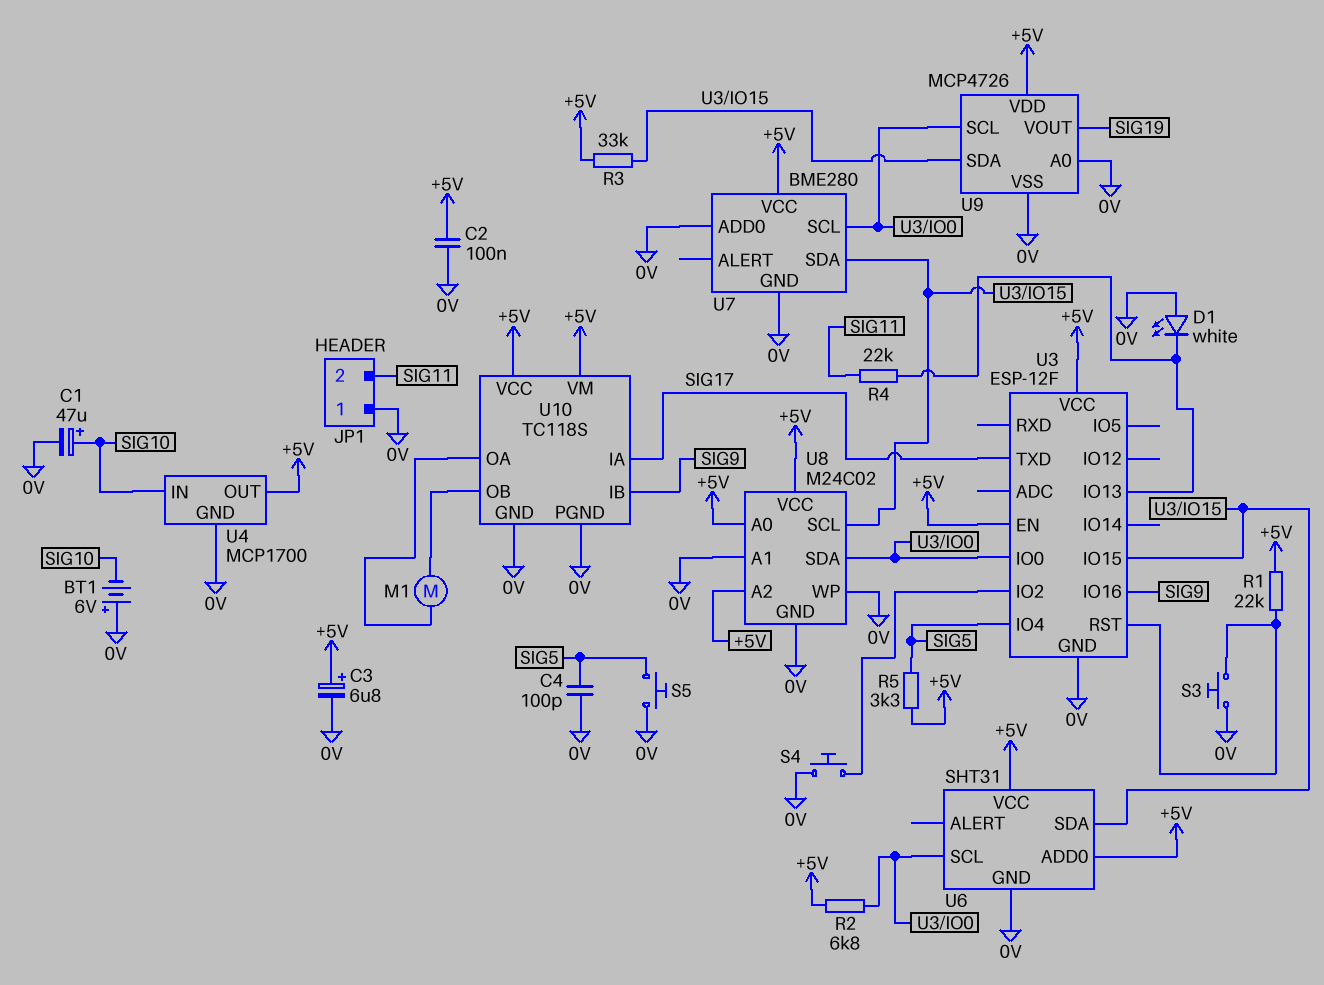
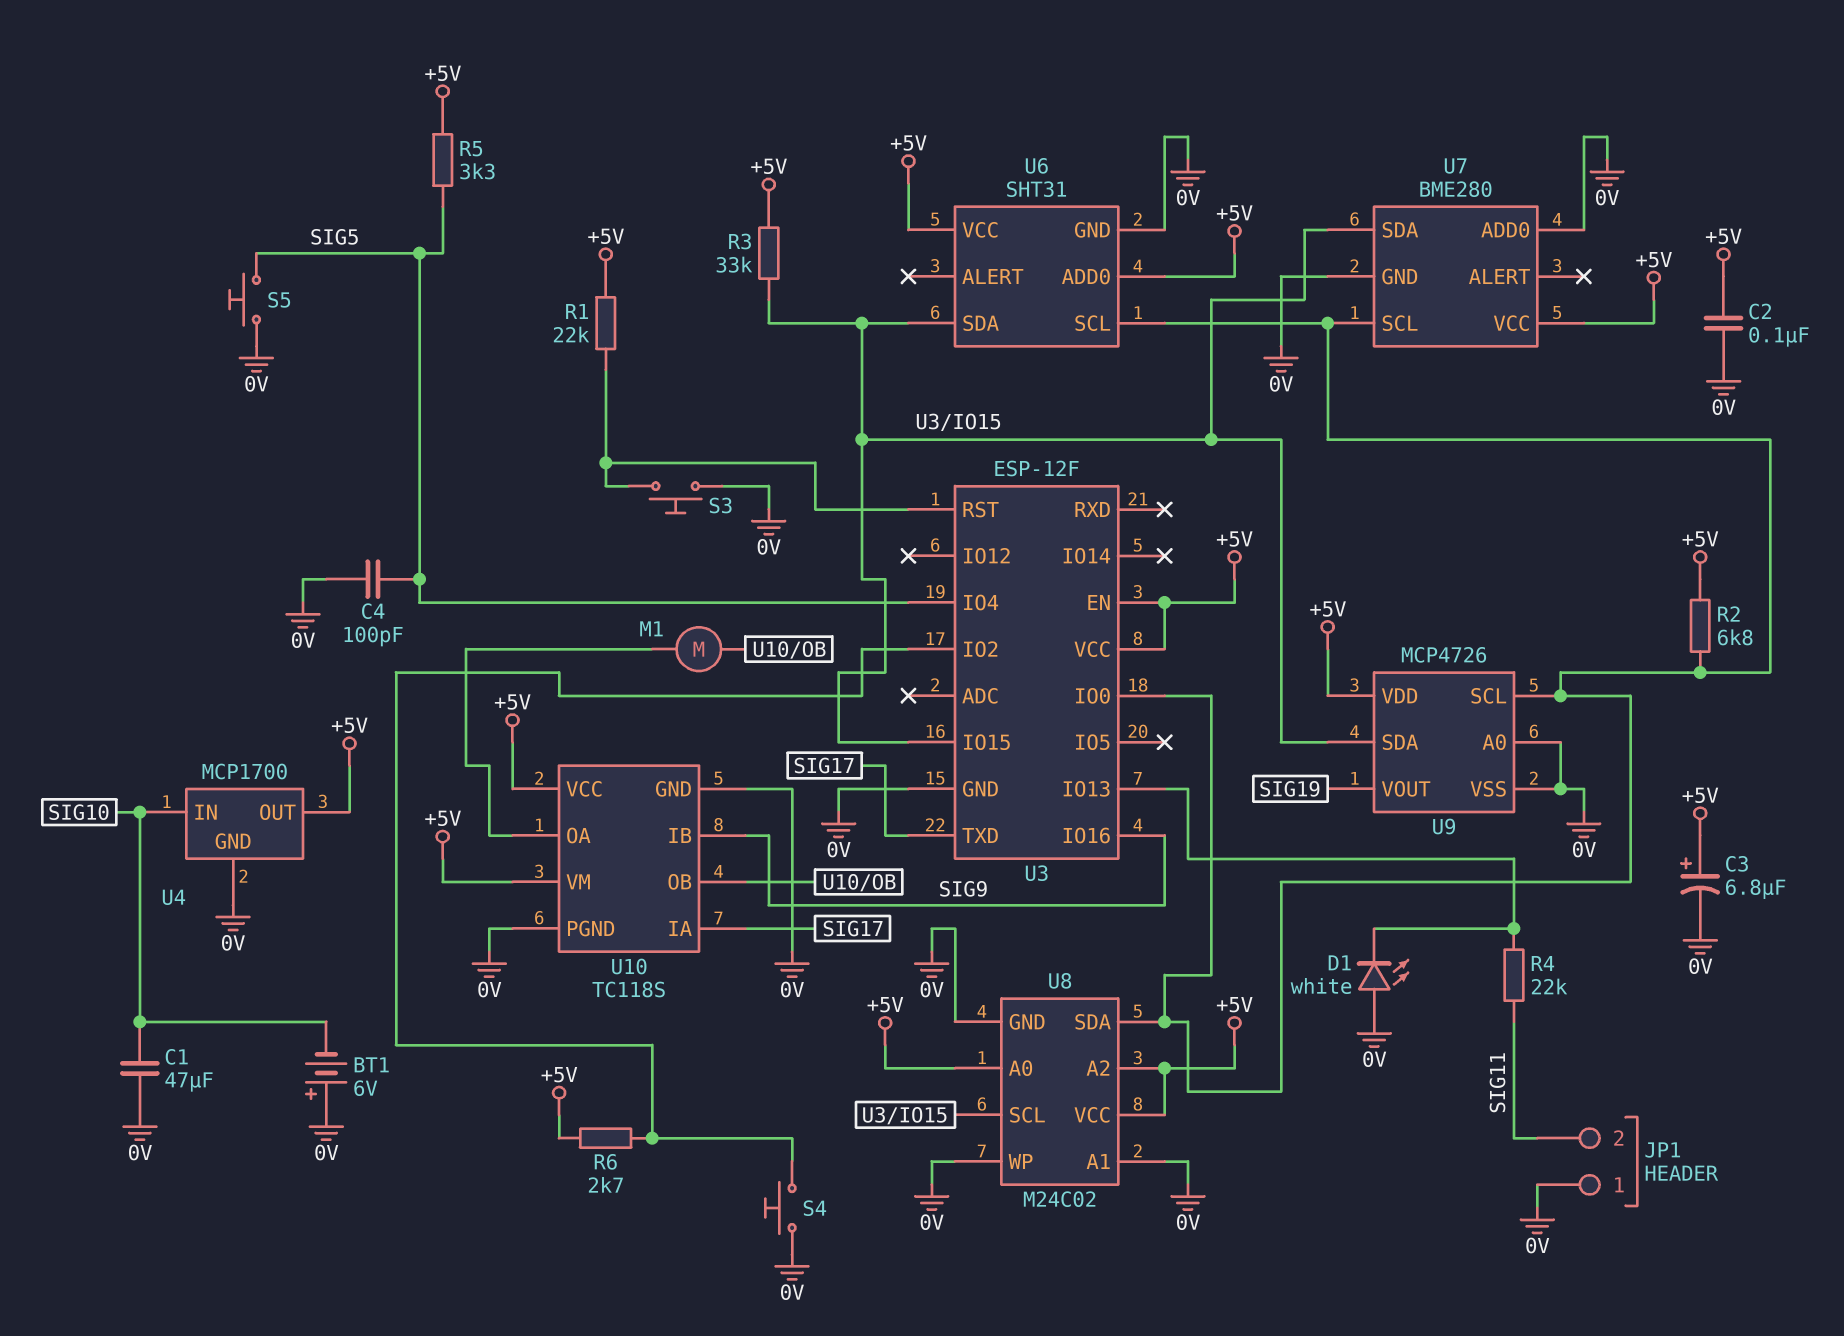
C1: 47uF (plus SIG10, minus 0V) -> 47uF (0V, SIG10)
R6: none -> 2.7k (+5V, U3/IO2)

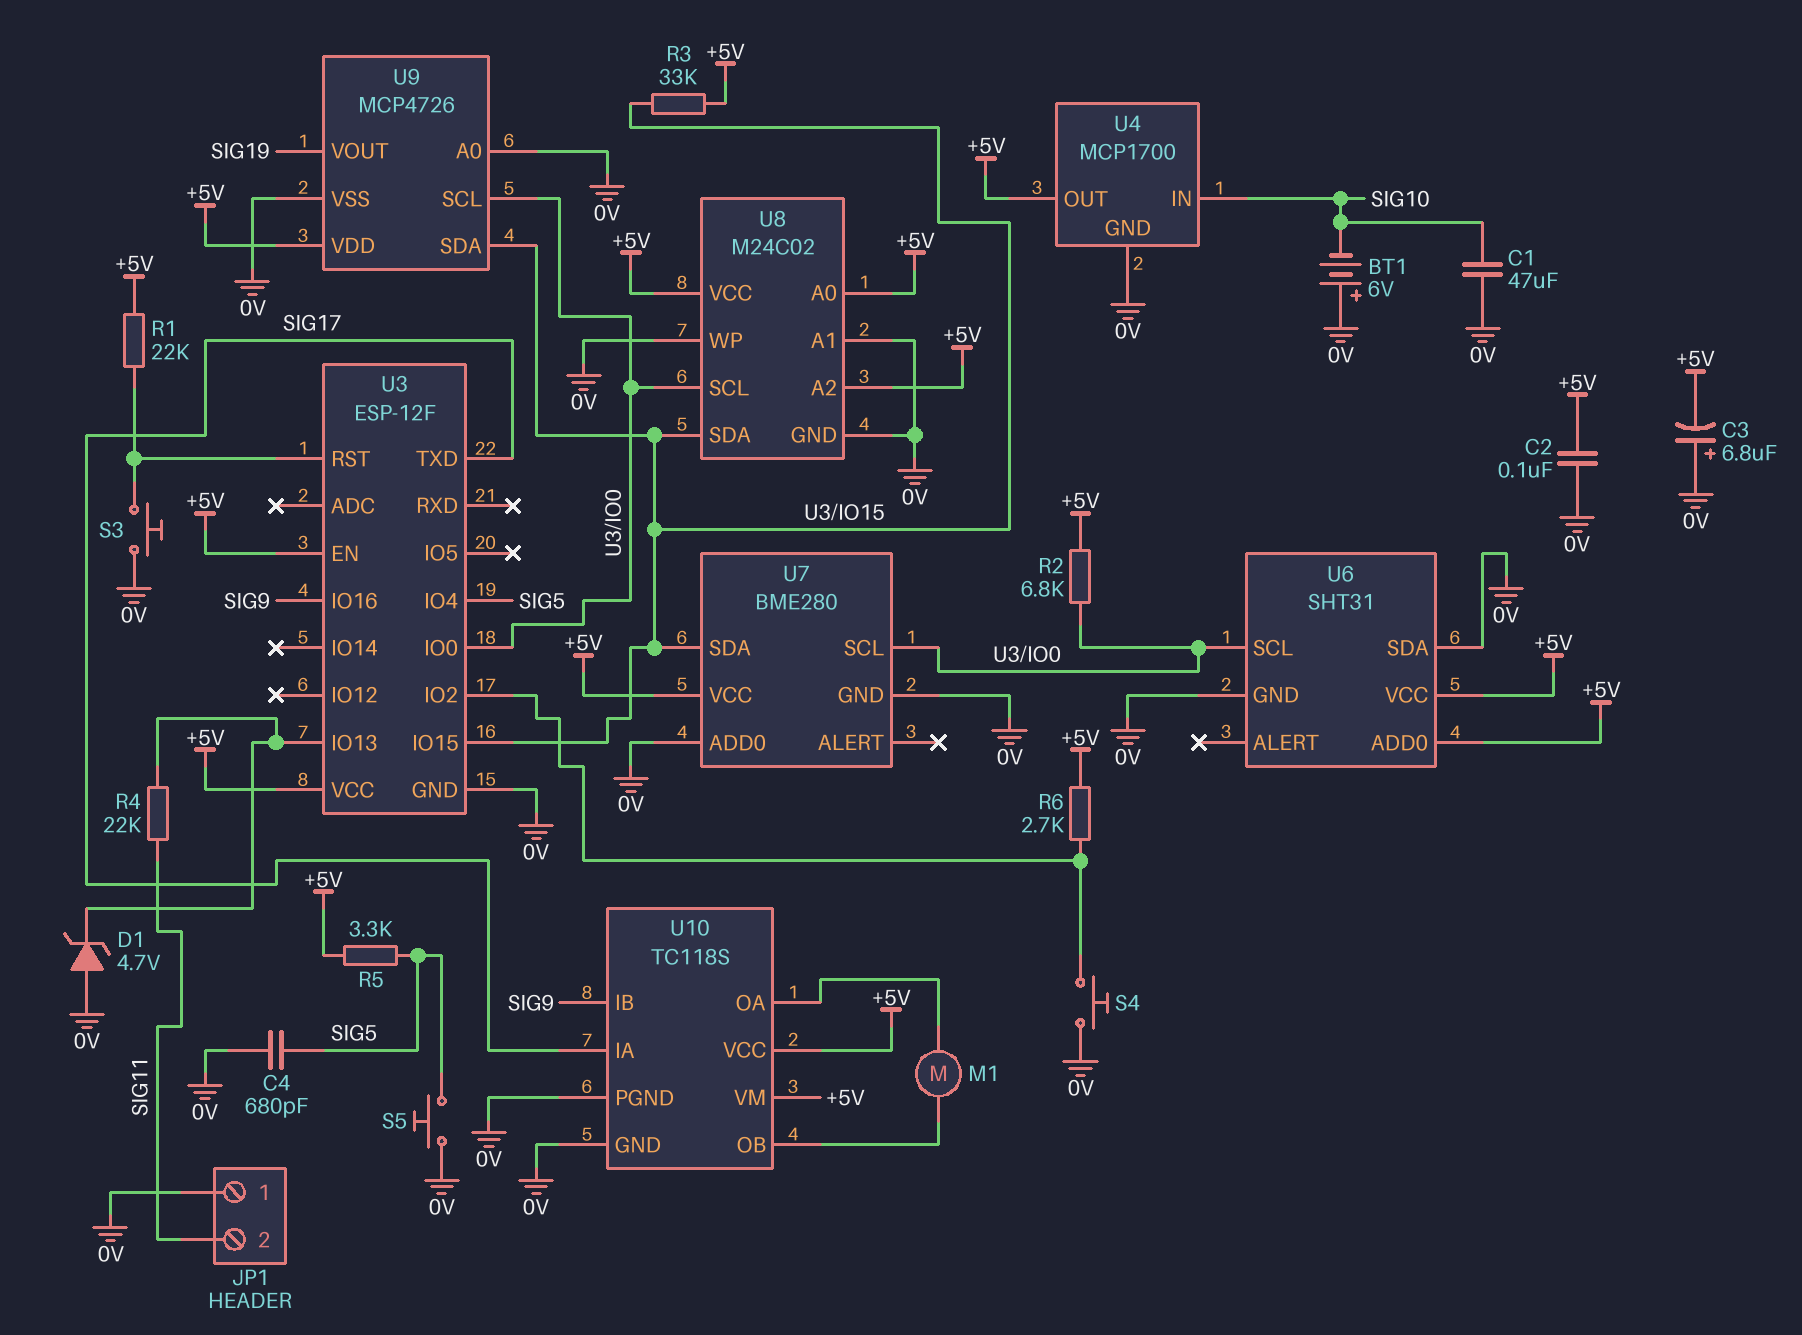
C3: 6.8uF (plus +5V, minus 0V) -> 6.8uF (plus 0V, minus +5V)
C4: 100pF (0V, SIG5) -> 680pF (0V, SIG5)
D1: LED white (A 0V, K U3/IO13) -> zener 4.7V (A 0V, K U3/IO13)
U6 pin SDA: U3/IO15 -> 0V
U8 pin SCL: U3/IO15 -> U3/IO0
U8 pin SDA: U3/IO0 -> U3/IO15

